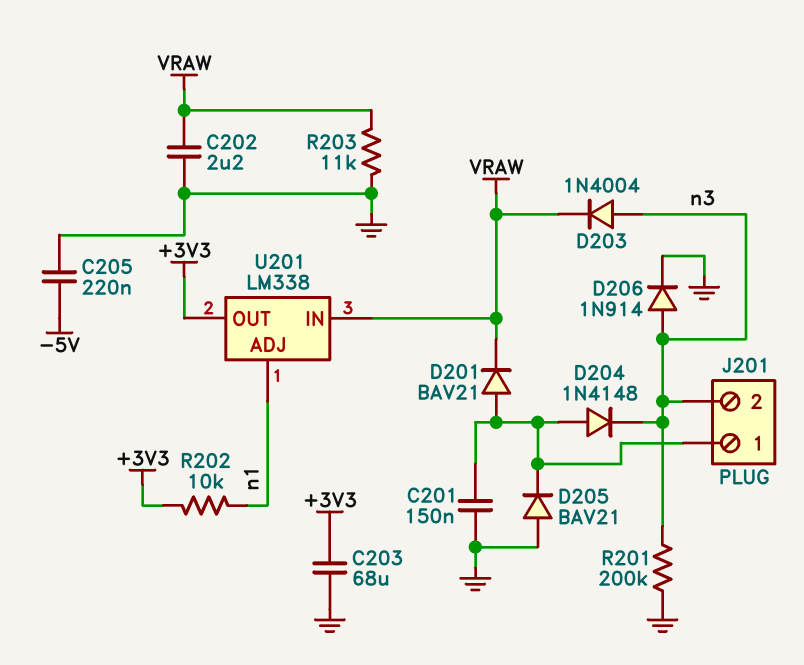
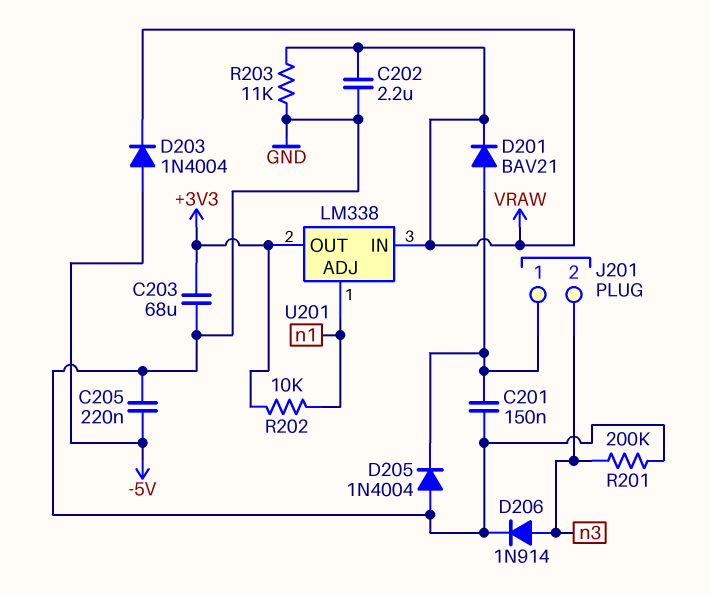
D203: diode 1N4004 (A n3, K VRAW) -> diode 1N4004 (A -5V, K VRAW)
D204: diode 1N4148 (A J201/1, K n3) -> none
D205: diode BAV21 (A GND, K J201/1) -> diode 1N4004 (A GND, K J201/1)

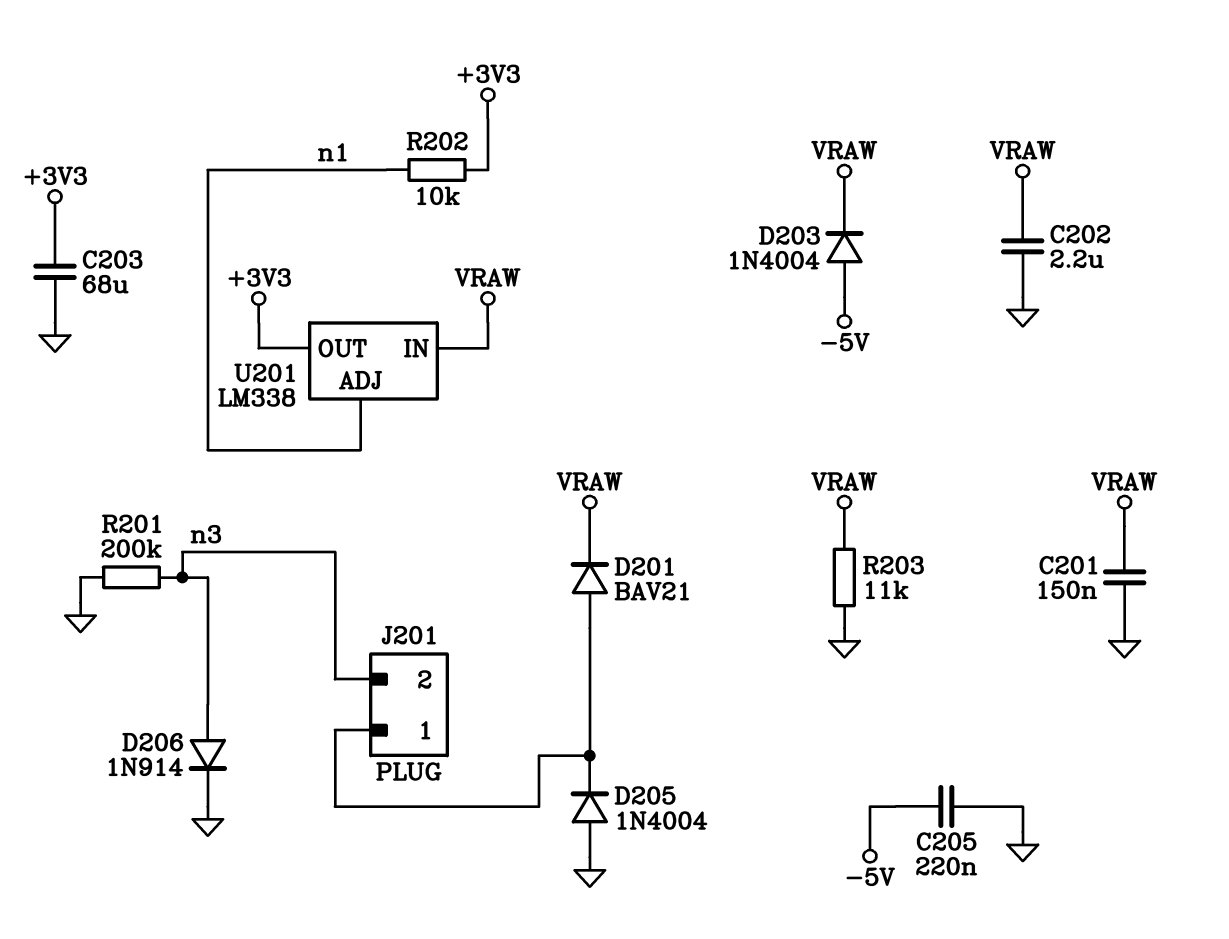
C201: 150nF (GND, J201/1) -> 150nF (GND, VRAW)

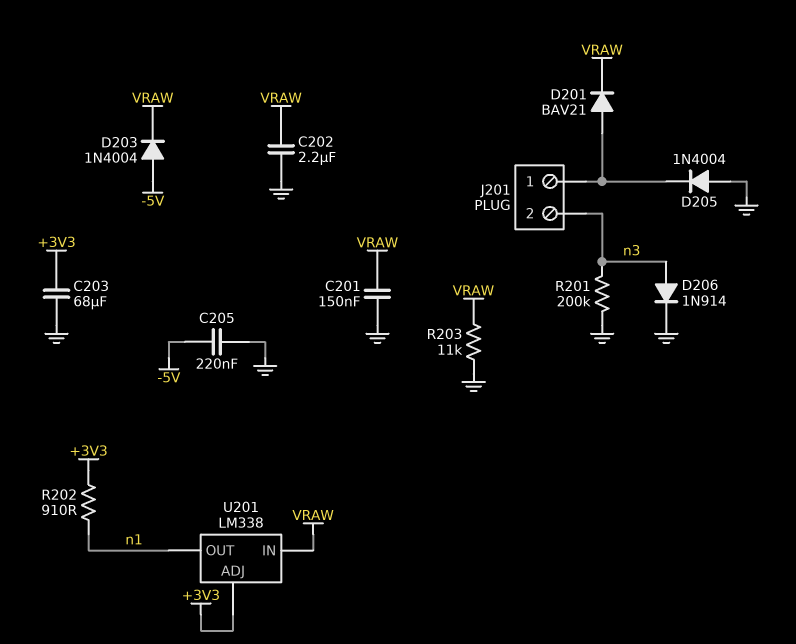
R202: 10k (+3V3, n1) -> 910 (+3V3, n1)
U201 pin ADJ: n1 -> +3V3
U201 pin OUT: +3V3 -> n1

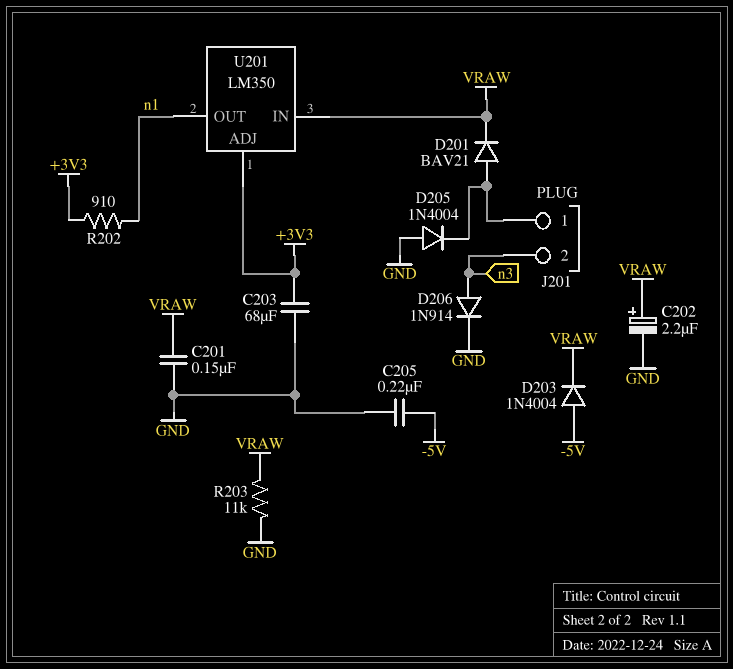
C202: 2.2uF (GND, VRAW) -> 2.2uF (plus VRAW, minus GND)
R201: 200k (GND, n3) -> none
U201: LM338 -> LM350

